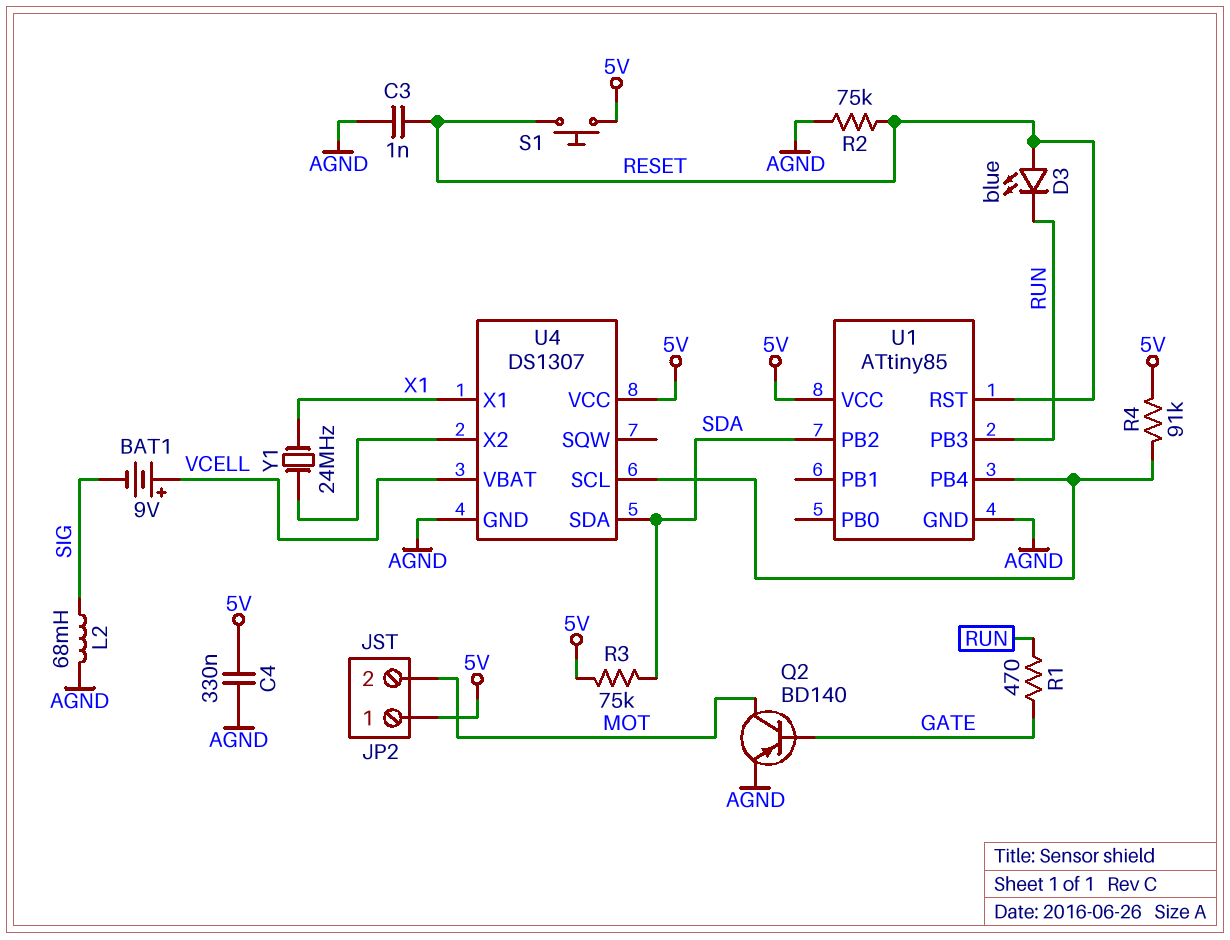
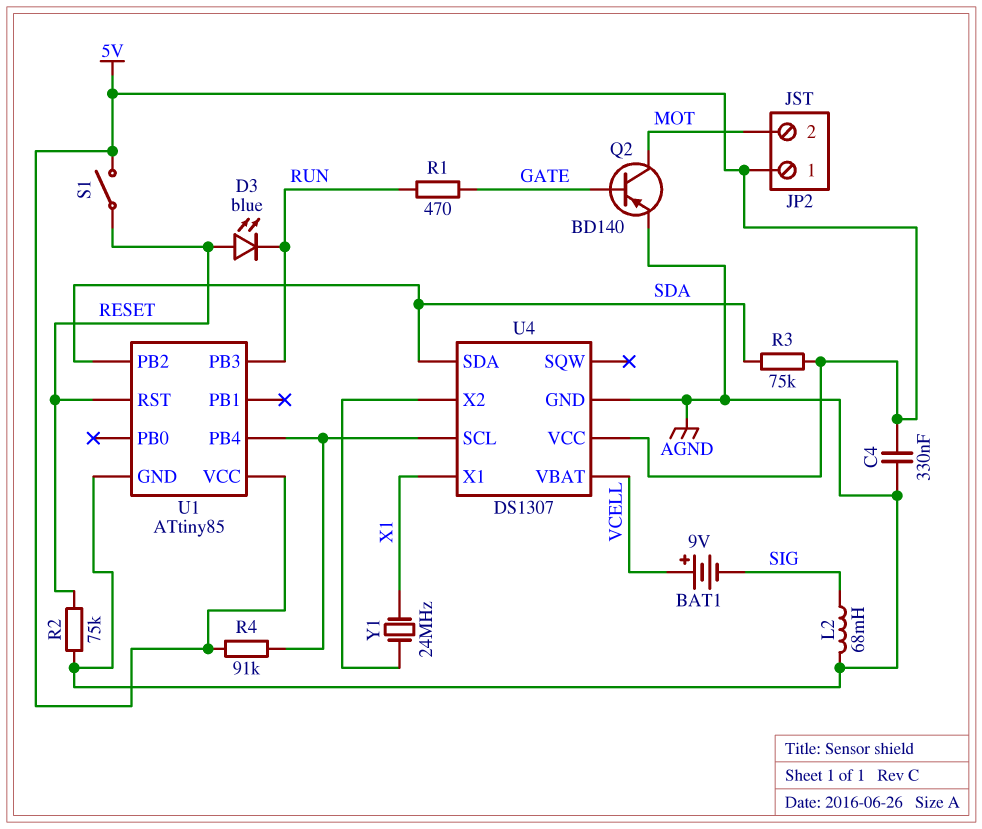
C3: 1nF (AGND, RESET) -> none
S1: button (5V, RESET) -> switch (5V, RESET)

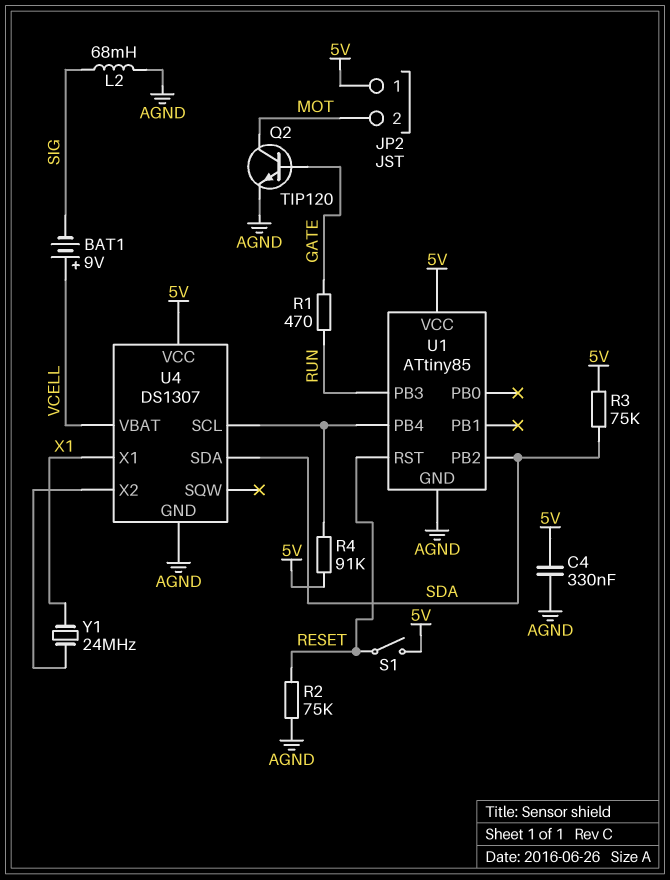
D3: LED blue (A RESET, K RUN) -> none
Q2: PNP BD140 (B GATE, C MOT, E AGND) -> NPN TIP120 (B GATE, C MOT, E AGND)

